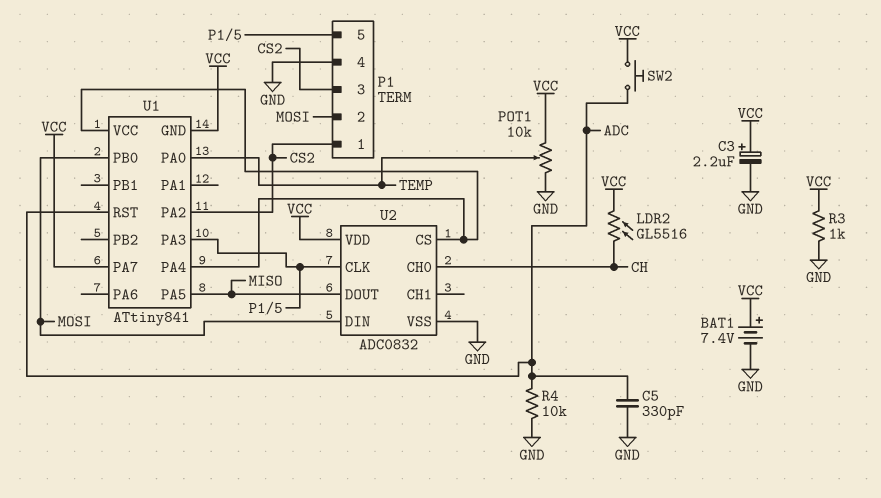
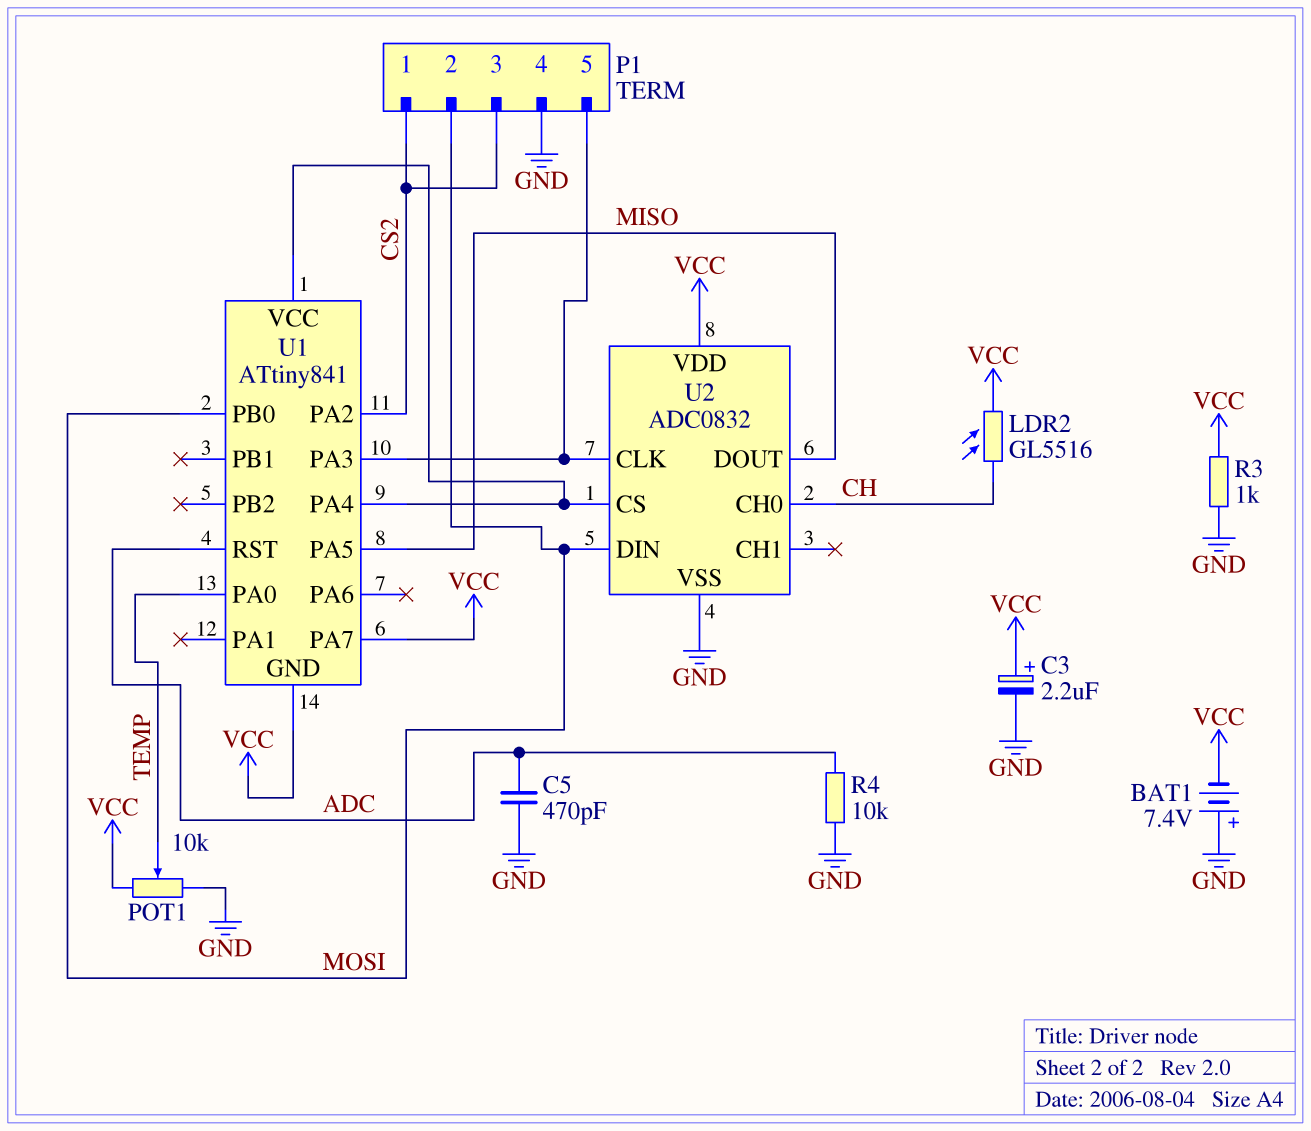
BAT1: 7.4V (plus VCC, minus GND) -> 7.4V (plus GND, minus VCC)
C5: 330pF (ADC, GND) -> 470pF (ADC, GND)
SW2: button (ADC, VCC) -> none

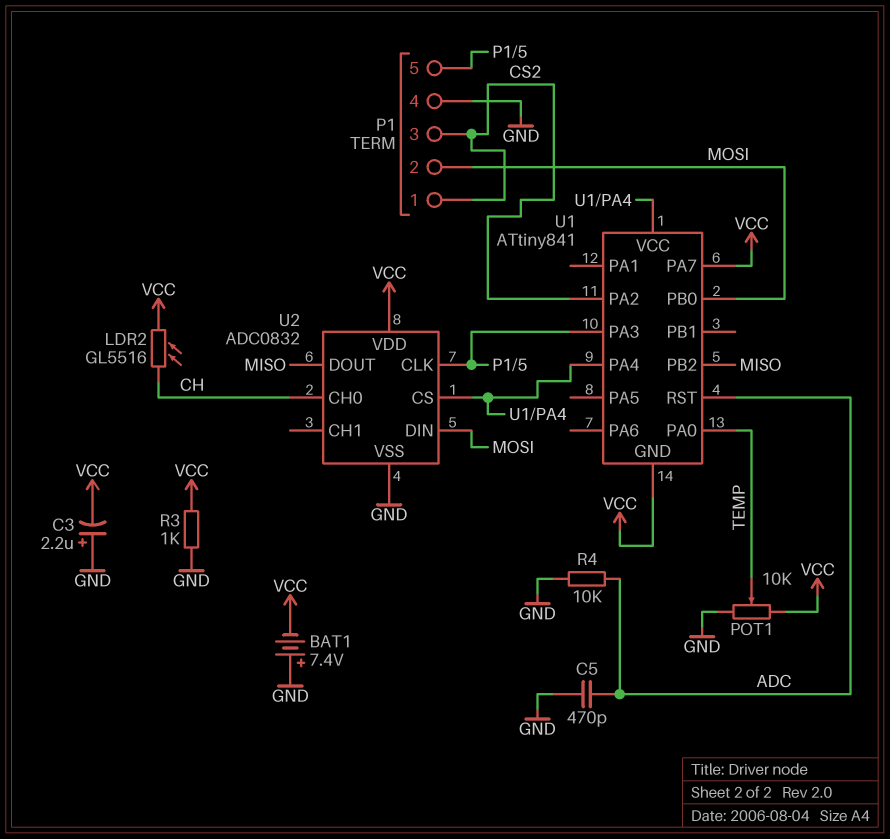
C3: 2.2uF (plus VCC, minus GND) -> 2.2uF (plus GND, minus VCC)
U1 pin PA5: MISO -> none
U1 pin PB2: none -> MISO

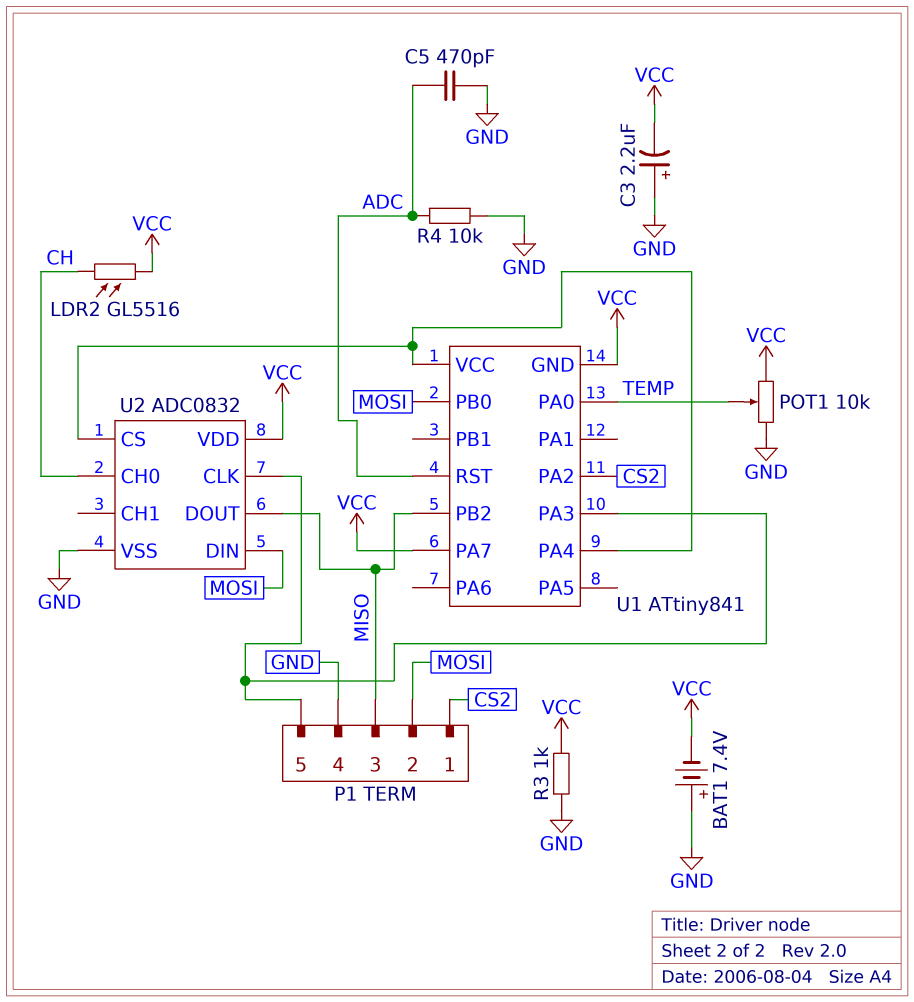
P1 pin 3: CS2 -> MISO

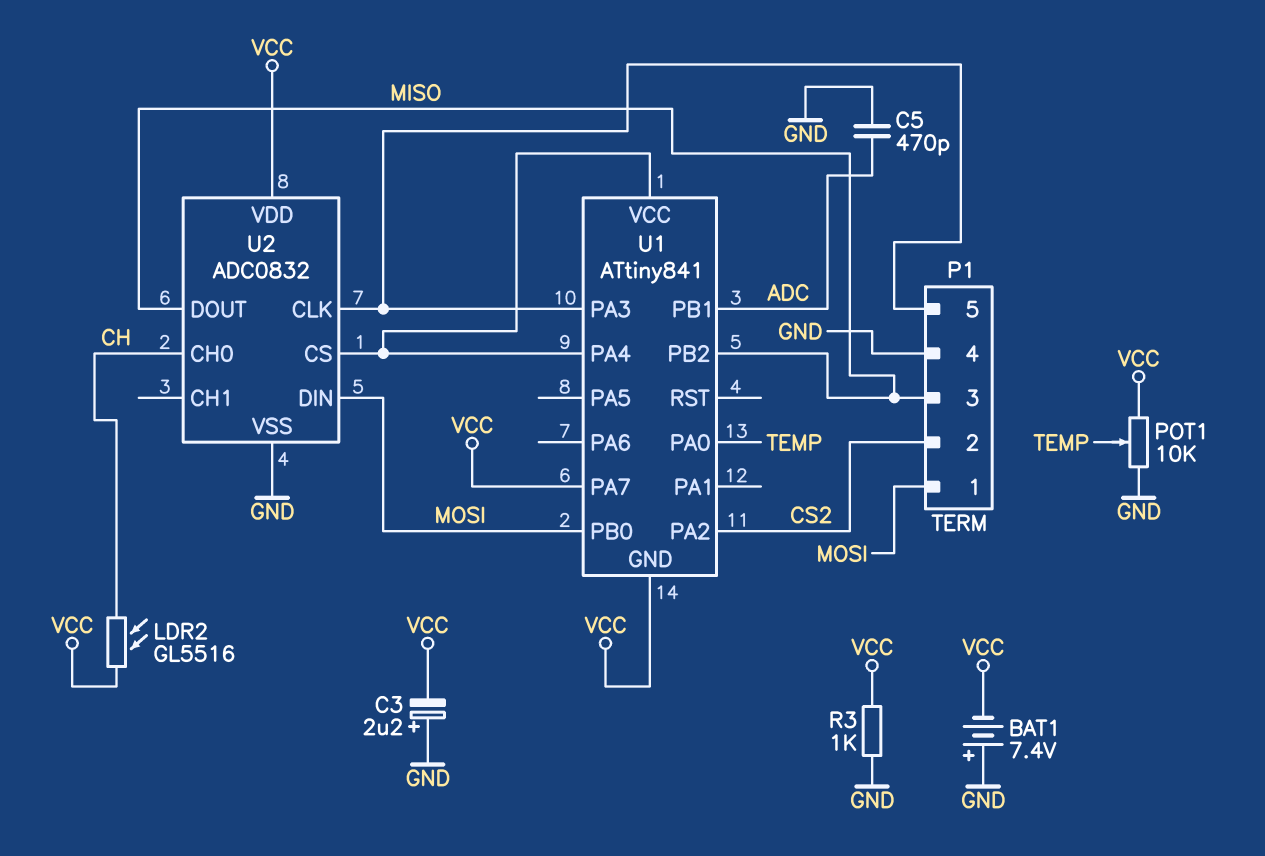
P1 pin 1: CS2 -> MOSI
P1 pin 2: MOSI -> CS2
R4: 10k (ADC, GND) -> none
U1 pin PB1: none -> ADC
U1 pin RST: ADC -> none

